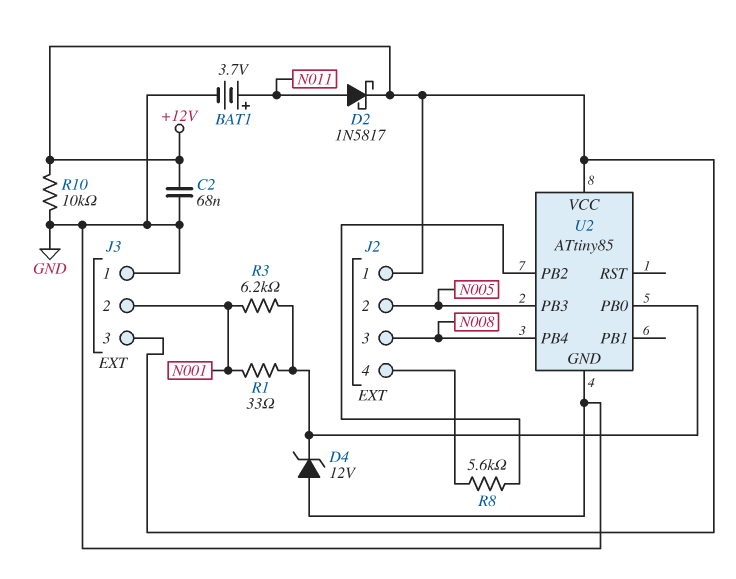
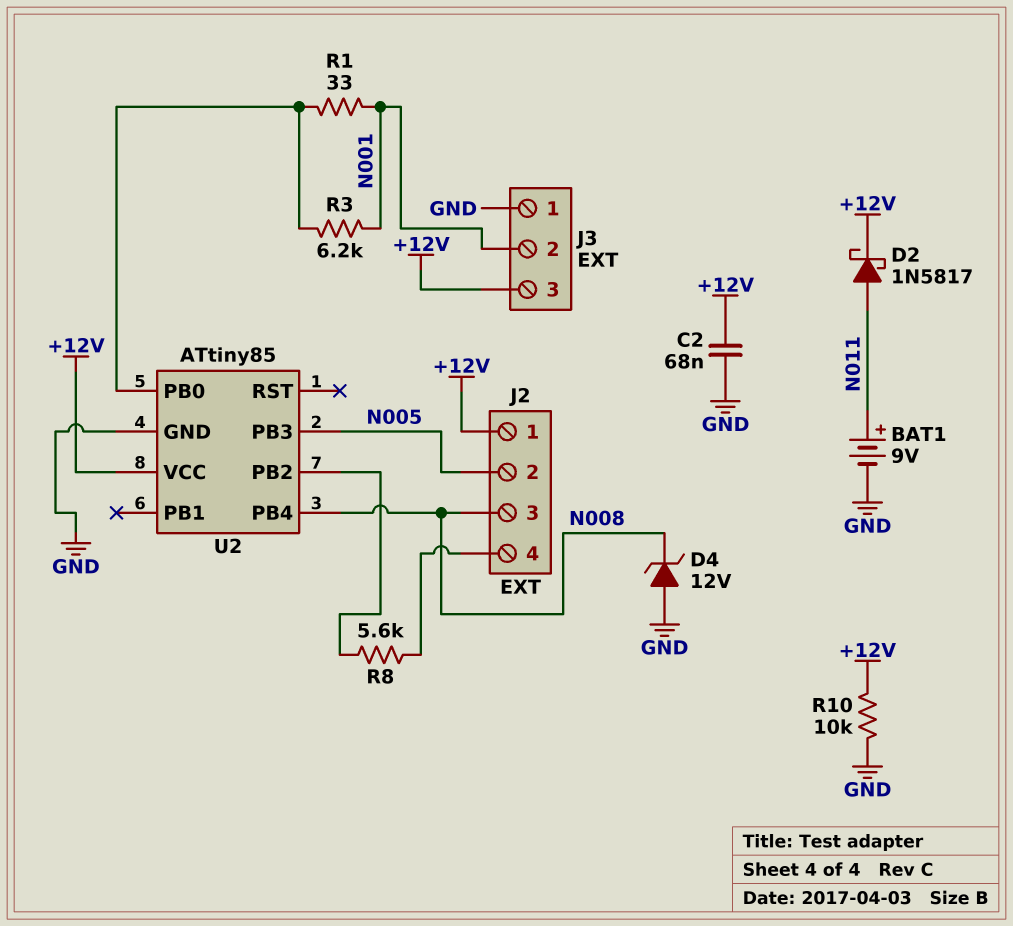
BAT1: 3.7V (plus N011, minus GND) -> 9V (plus N011, minus GND)
D4: zener 12V (A GND, K U2/PB0) -> zener 12V (A GND, K N008)

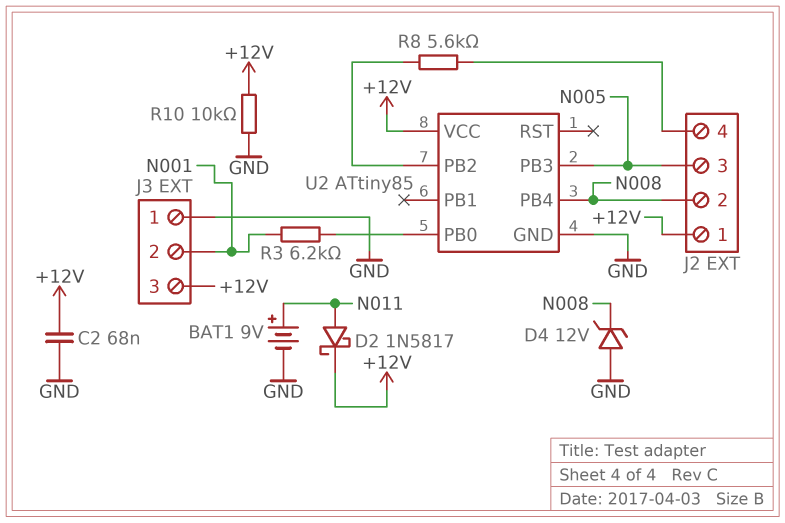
J2 pin 2: N005 -> N008
J2 pin 3: N008 -> N005
R1: 33 (N001, U2/PB0) -> none

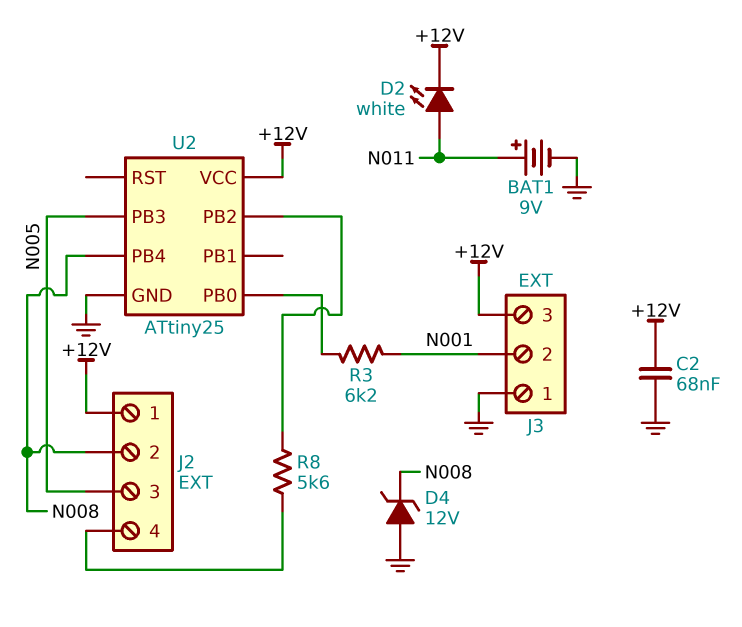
D2: schottky 1N5817 (A N011, K +12V) -> LED white (A N011, K +12V)
R10: 10k (+12V, GND) -> none
U2: ATtiny85 -> ATtiny25

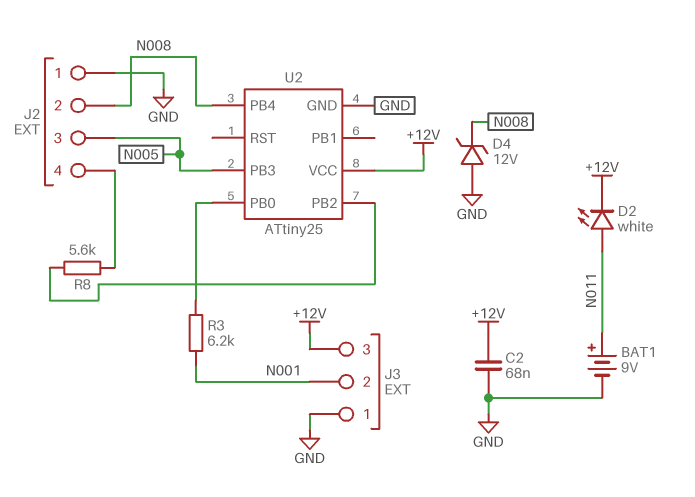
J2 pin 1: +12V -> GND

